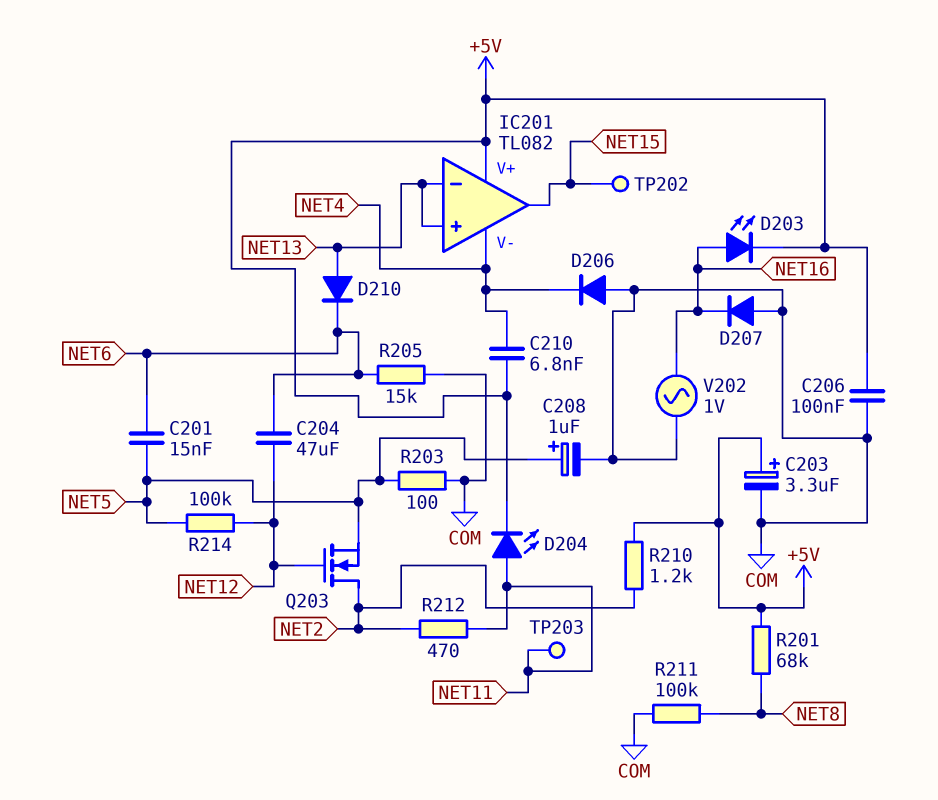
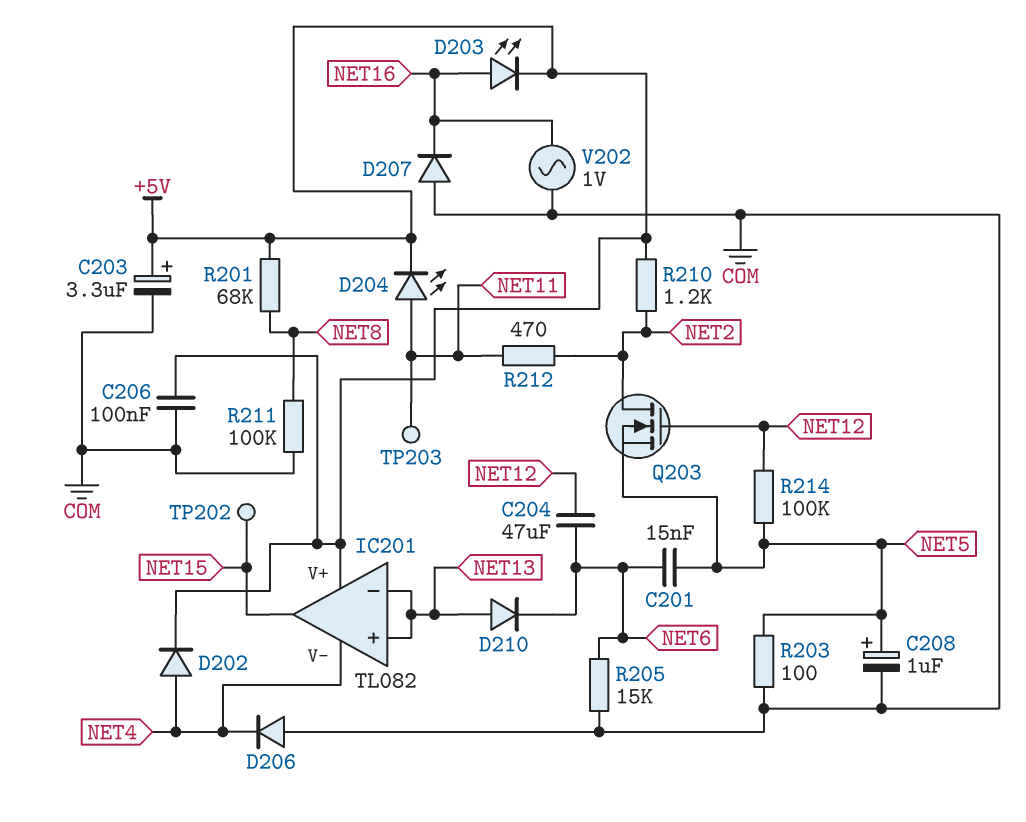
C210: 6.8nF (+5V, NET4) -> none
D202: none -> diode (A NET4, K +5V)

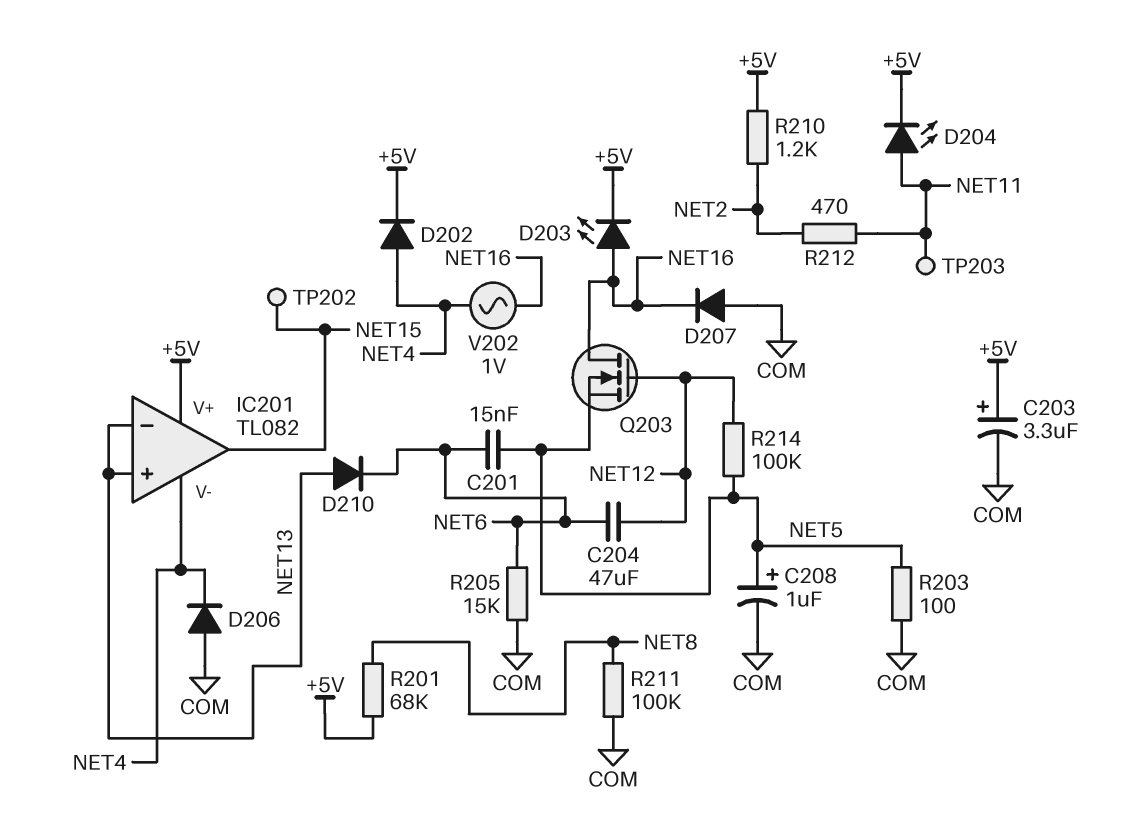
C206: 100nF (+5V, COM) -> none
Q203: NMOS (G NET12, D NET2, S NET5) -> NMOS (G NET12, D NET16, S NET5)
V202: AC 1V (COM, NET16) -> AC 1V (NET4, NET16)

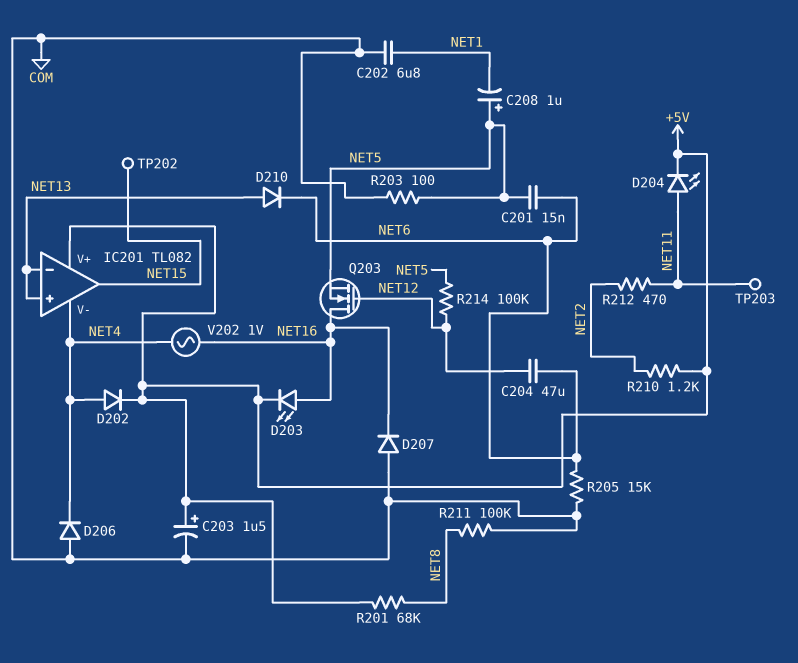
C202: none -> 6.8uF (COM, NET1)
C203: 3.3uF (plus +5V, minus COM) -> 1.5uF (plus +5V, minus COM)
C208: 1uF (plus NET5, minus COM) -> 1uF (plus NET5, minus NET1)

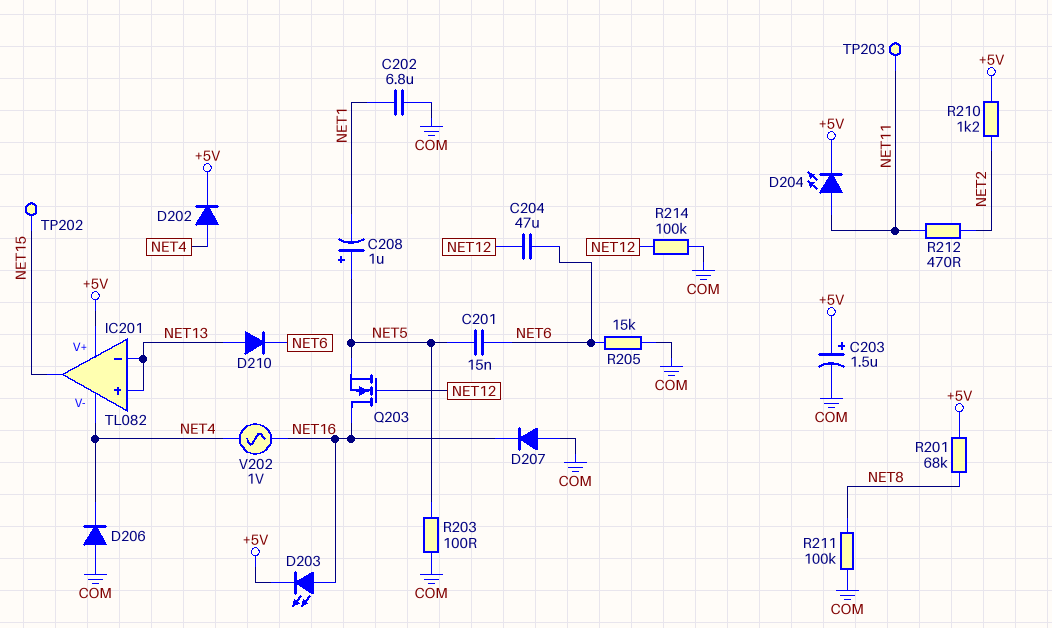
R214: 100k (NET5, NET12) -> 100k (COM, NET12)

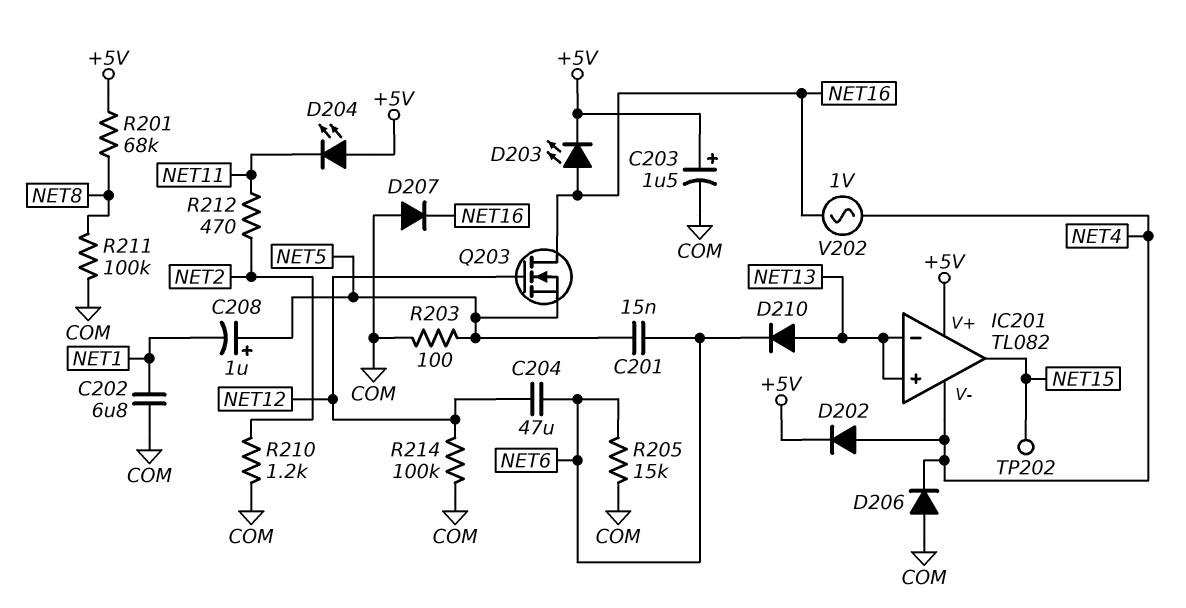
D204: LED (A NET11, K +5V) -> LED (A +5V, K NET11)
R210: 1.2k (+5V, NET2) -> 1.2k (COM, NET2)
TP203: test point (NET11) -> none

